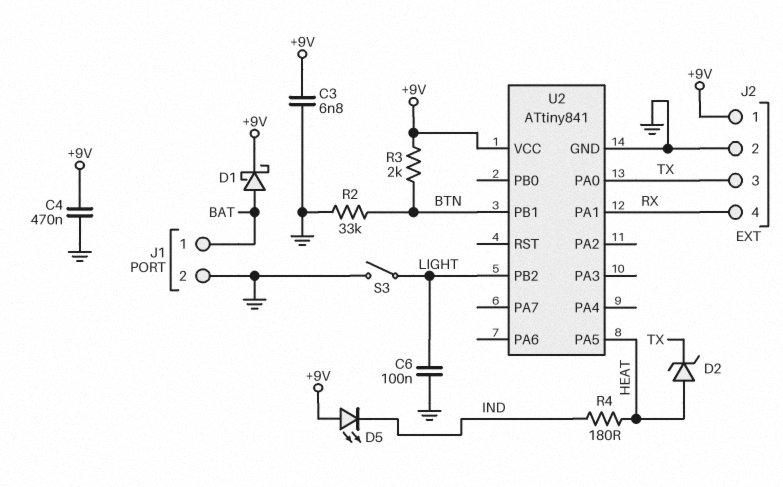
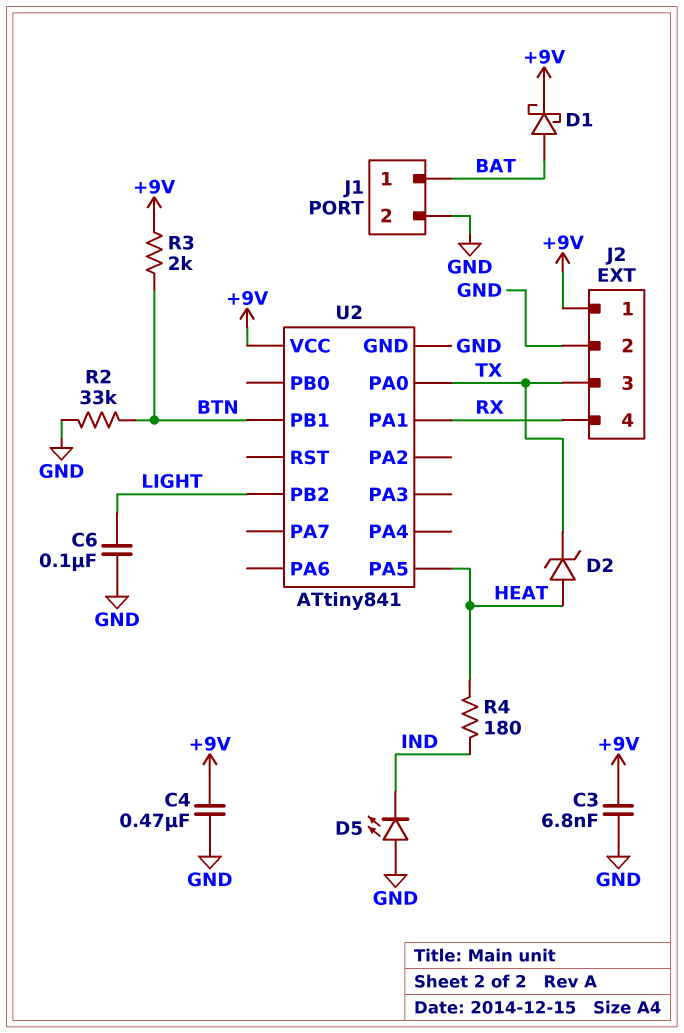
D5: LED (A +9V, K IND) -> LED (A GND, K IND)
S3: switch (GND, LIGHT) -> none

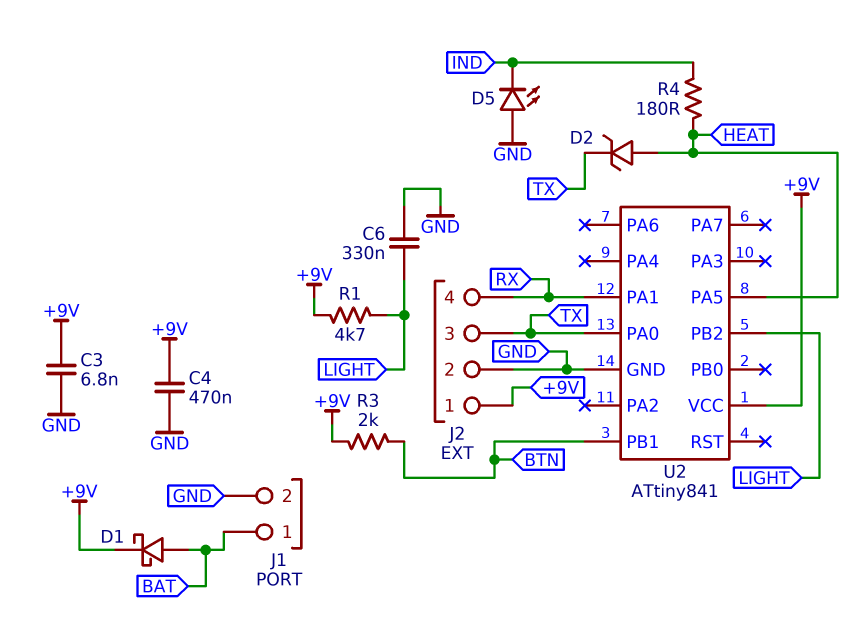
C6: 100nF (GND, LIGHT) -> 330nF (GND, LIGHT)
R1: none -> 4.7k (+9V, LIGHT)
R2: 33k (BTN, GND) -> none

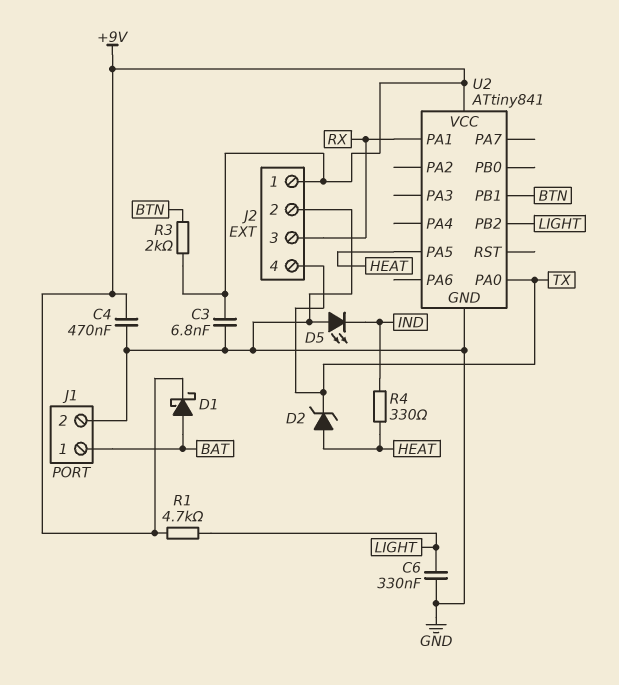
J2 pin 3: TX -> RX
J2 pin 4: RX -> TX
R4: 180 (HEAT, IND) -> 330 (HEAT, IND)

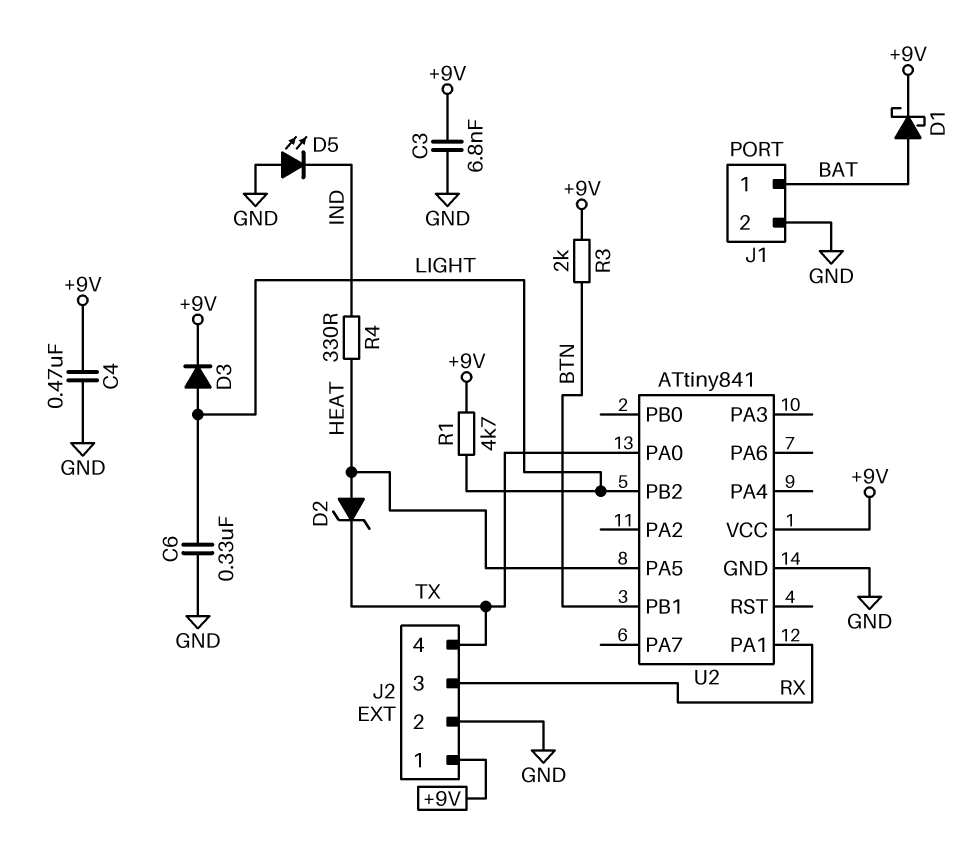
D3: none -> diode (A LIGHT, K +9V)

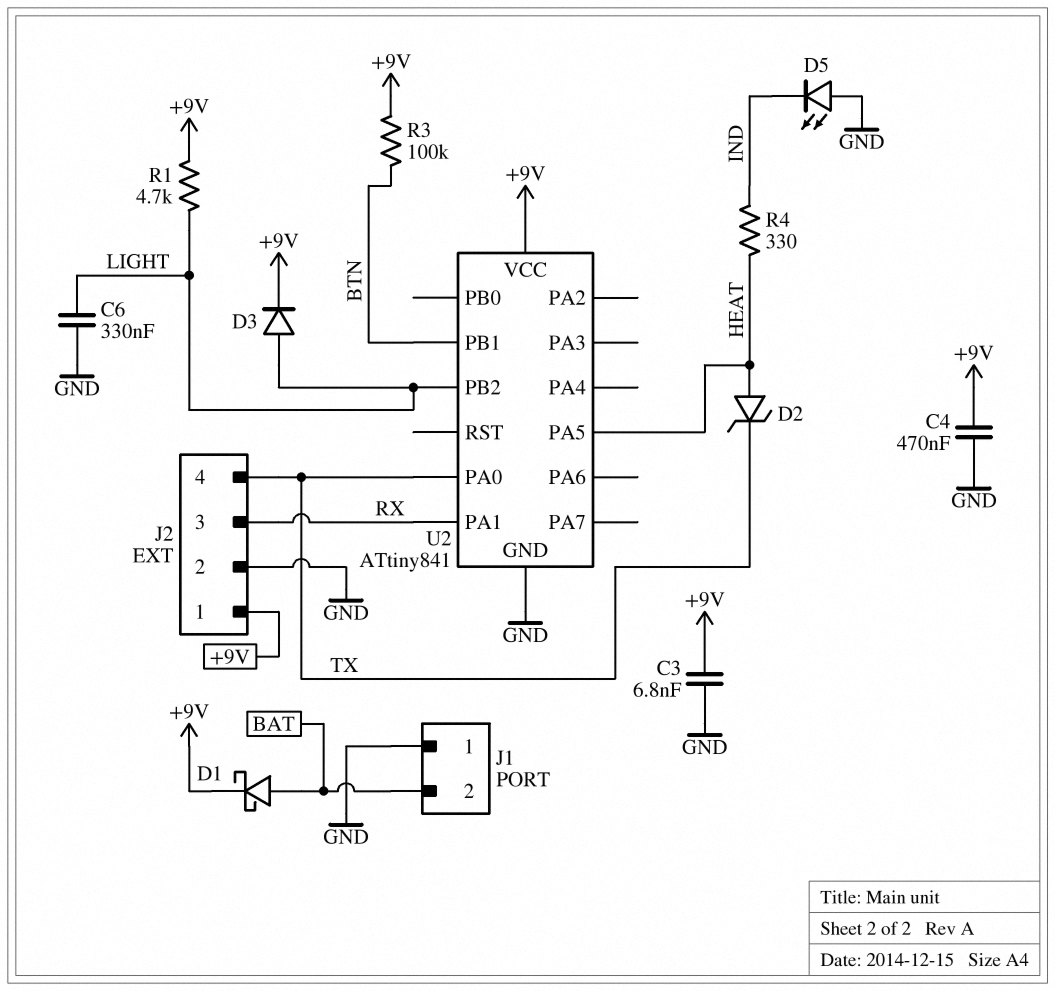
J1 pin 1: BAT -> GND
J1 pin 2: GND -> BAT
R3: 2k (+9V, BTN) -> 100k (+9V, BTN)

